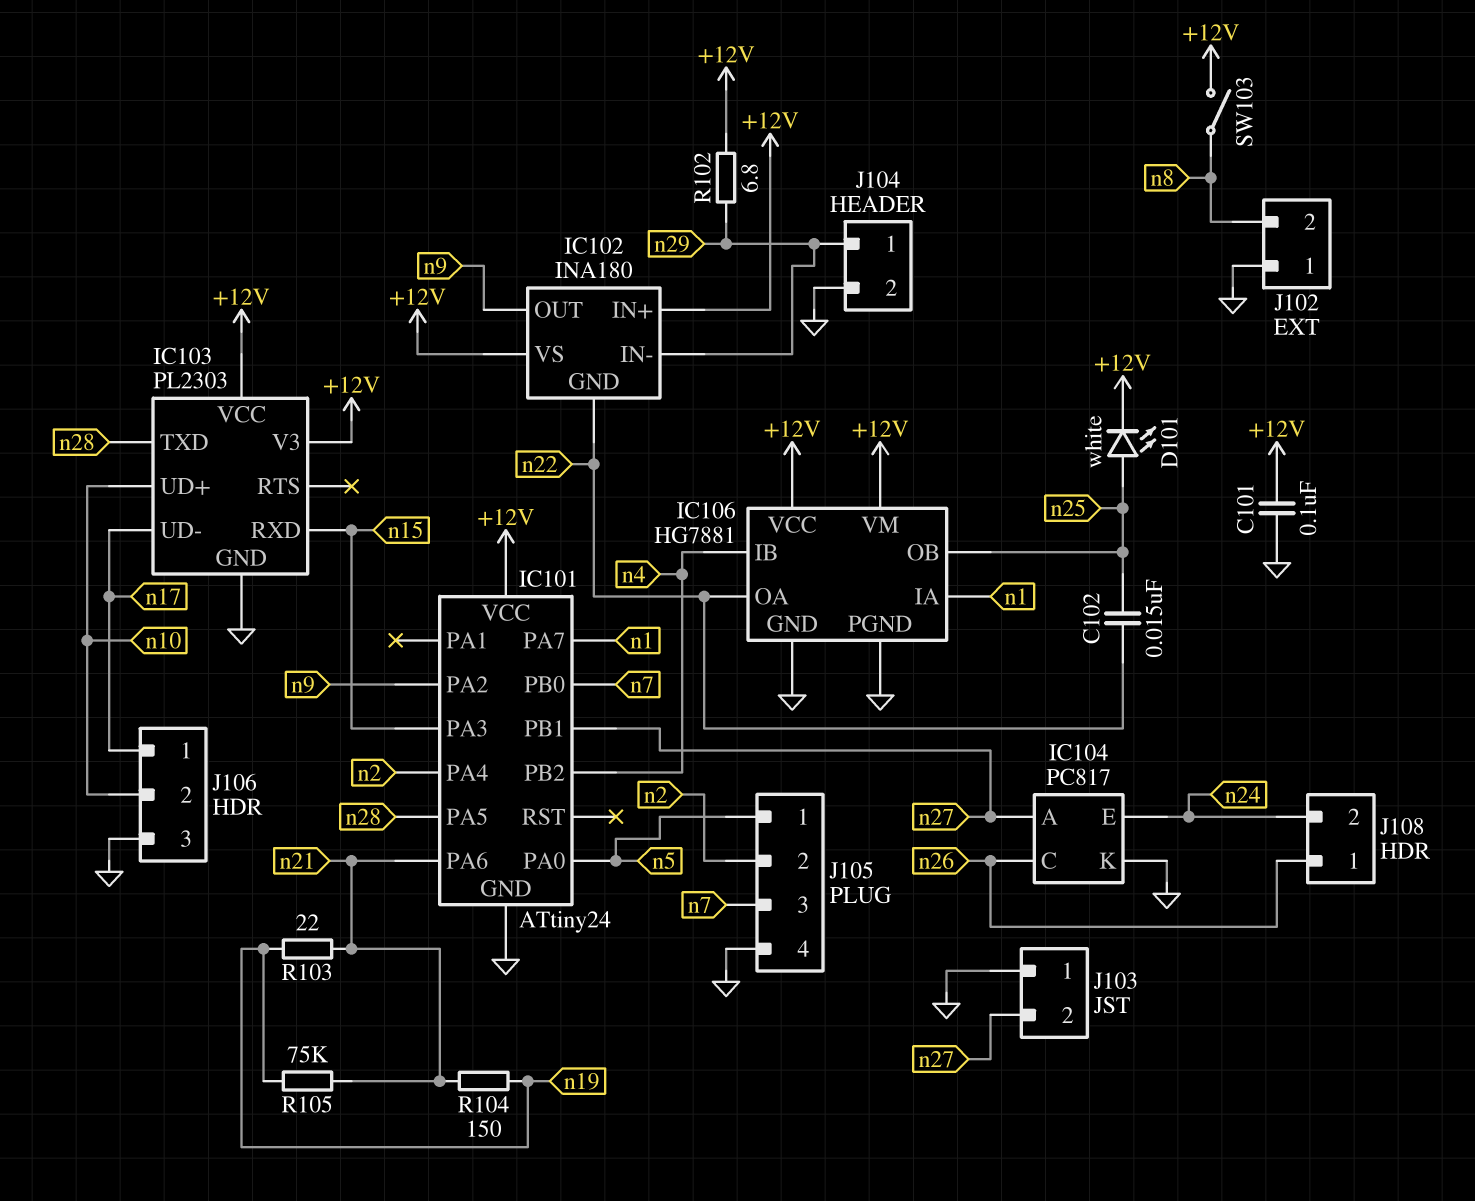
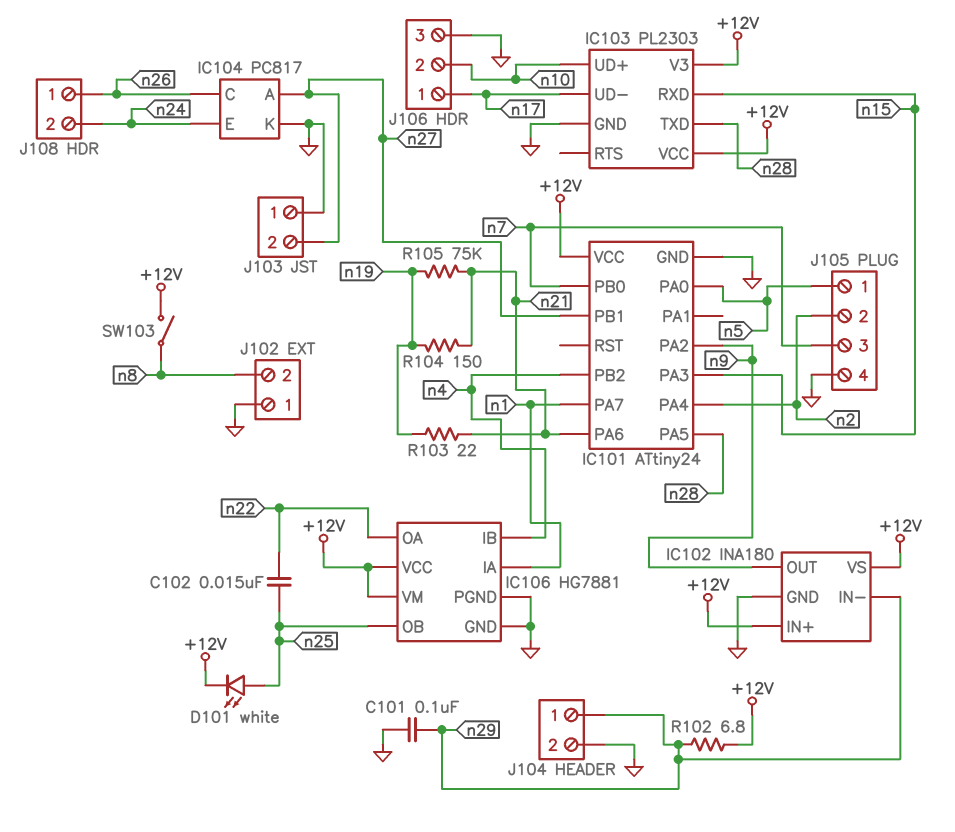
C101: 100nF (+12V, GND) -> 100nF (GND, n29)
IC102 pin GND: n22 -> GND

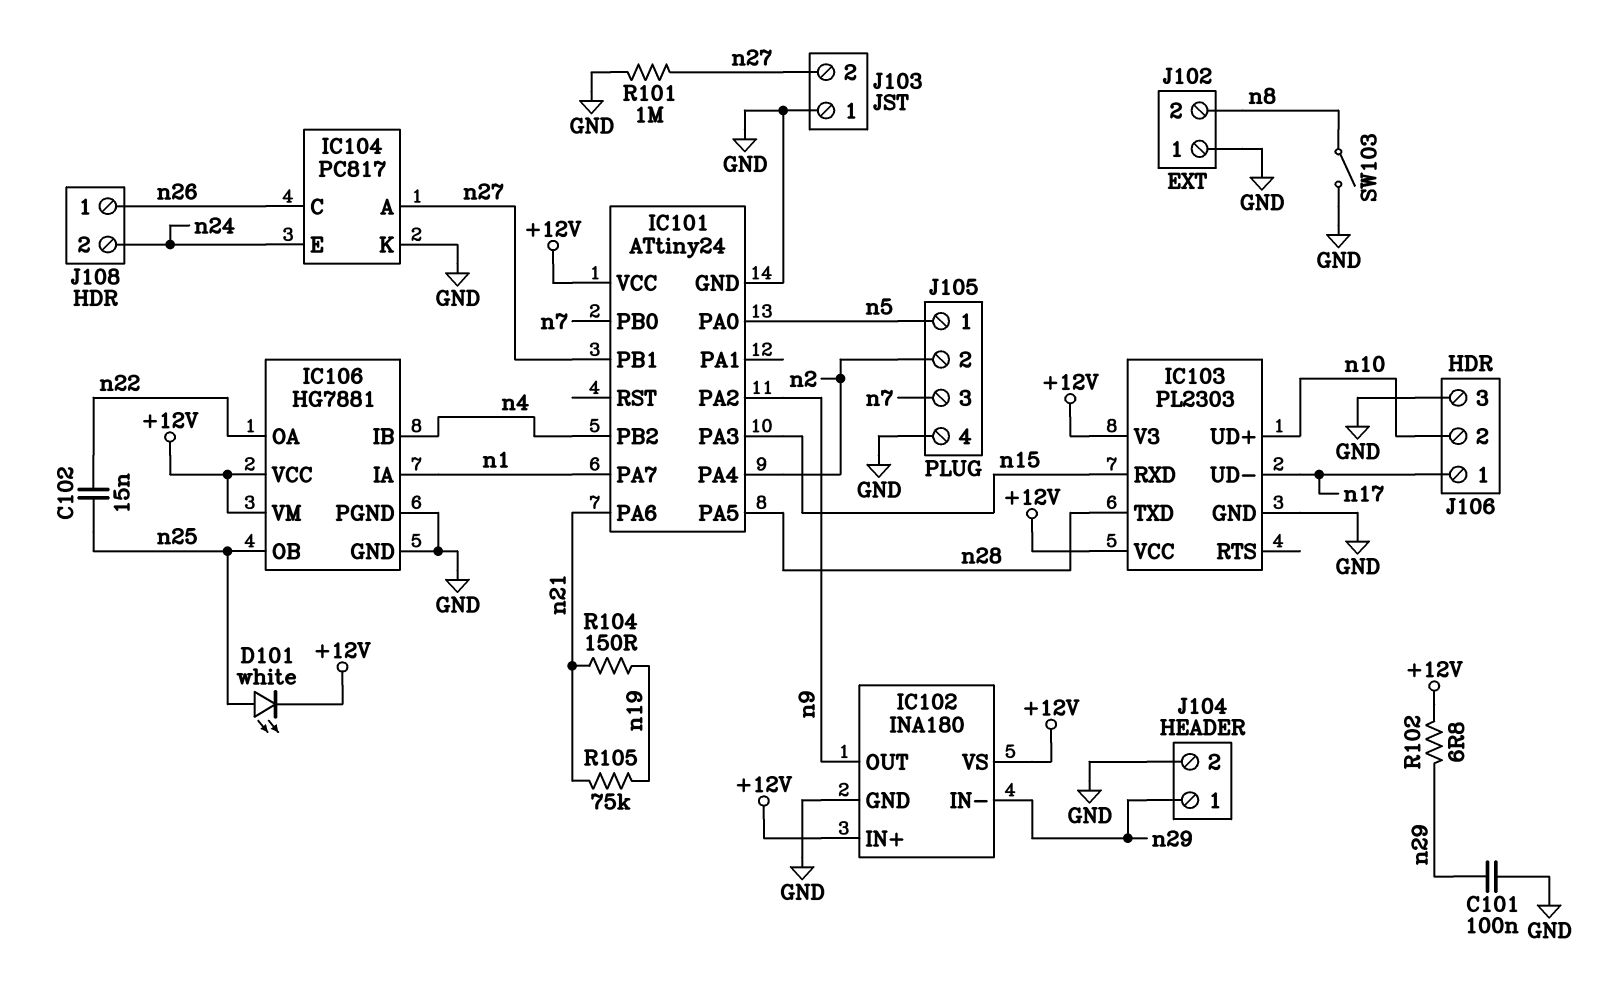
R101: none -> 1M (GND, n27)
R103: 22 (n19, n21) -> none
SW103: switch (+12V, n8) -> switch (GND, n8)

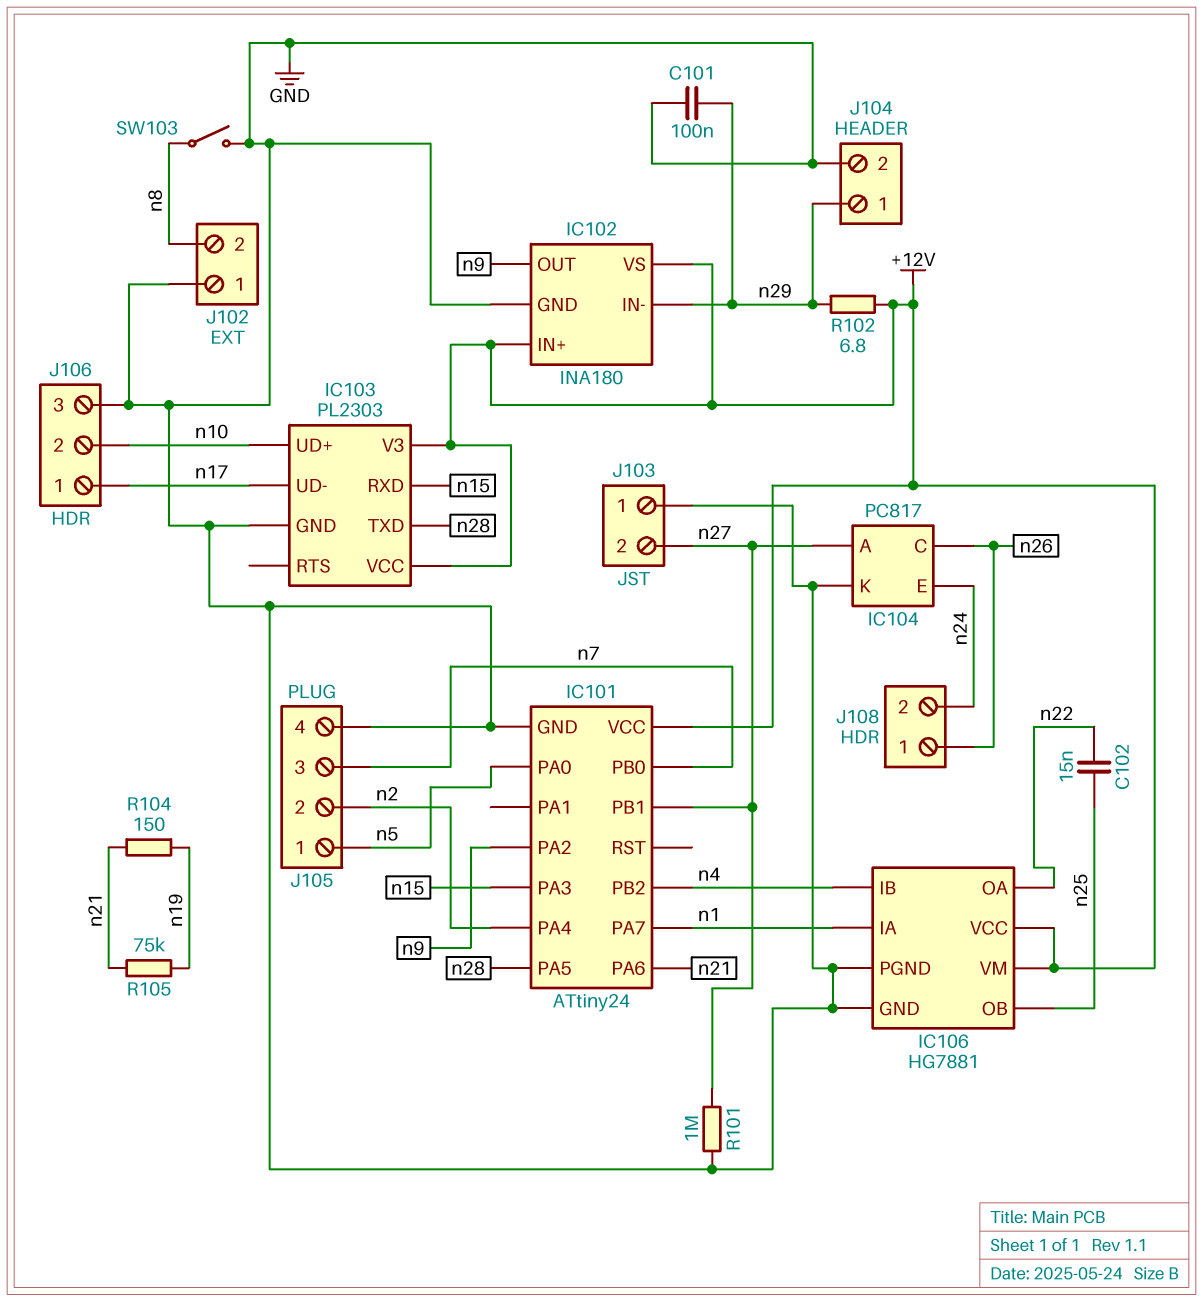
D101: LED white (A n25, K +12V) -> none

